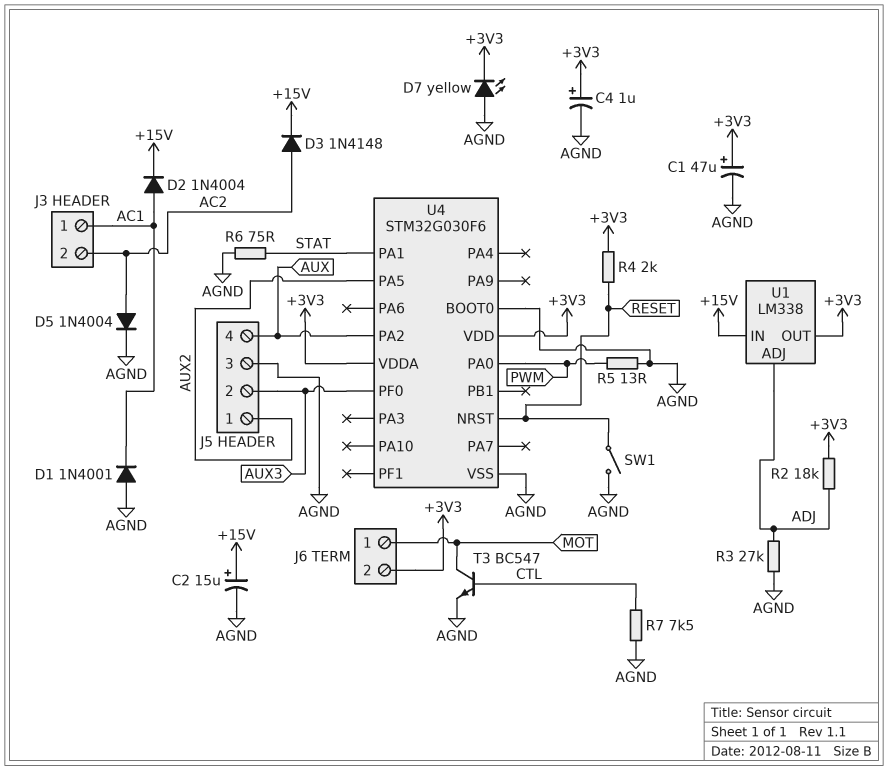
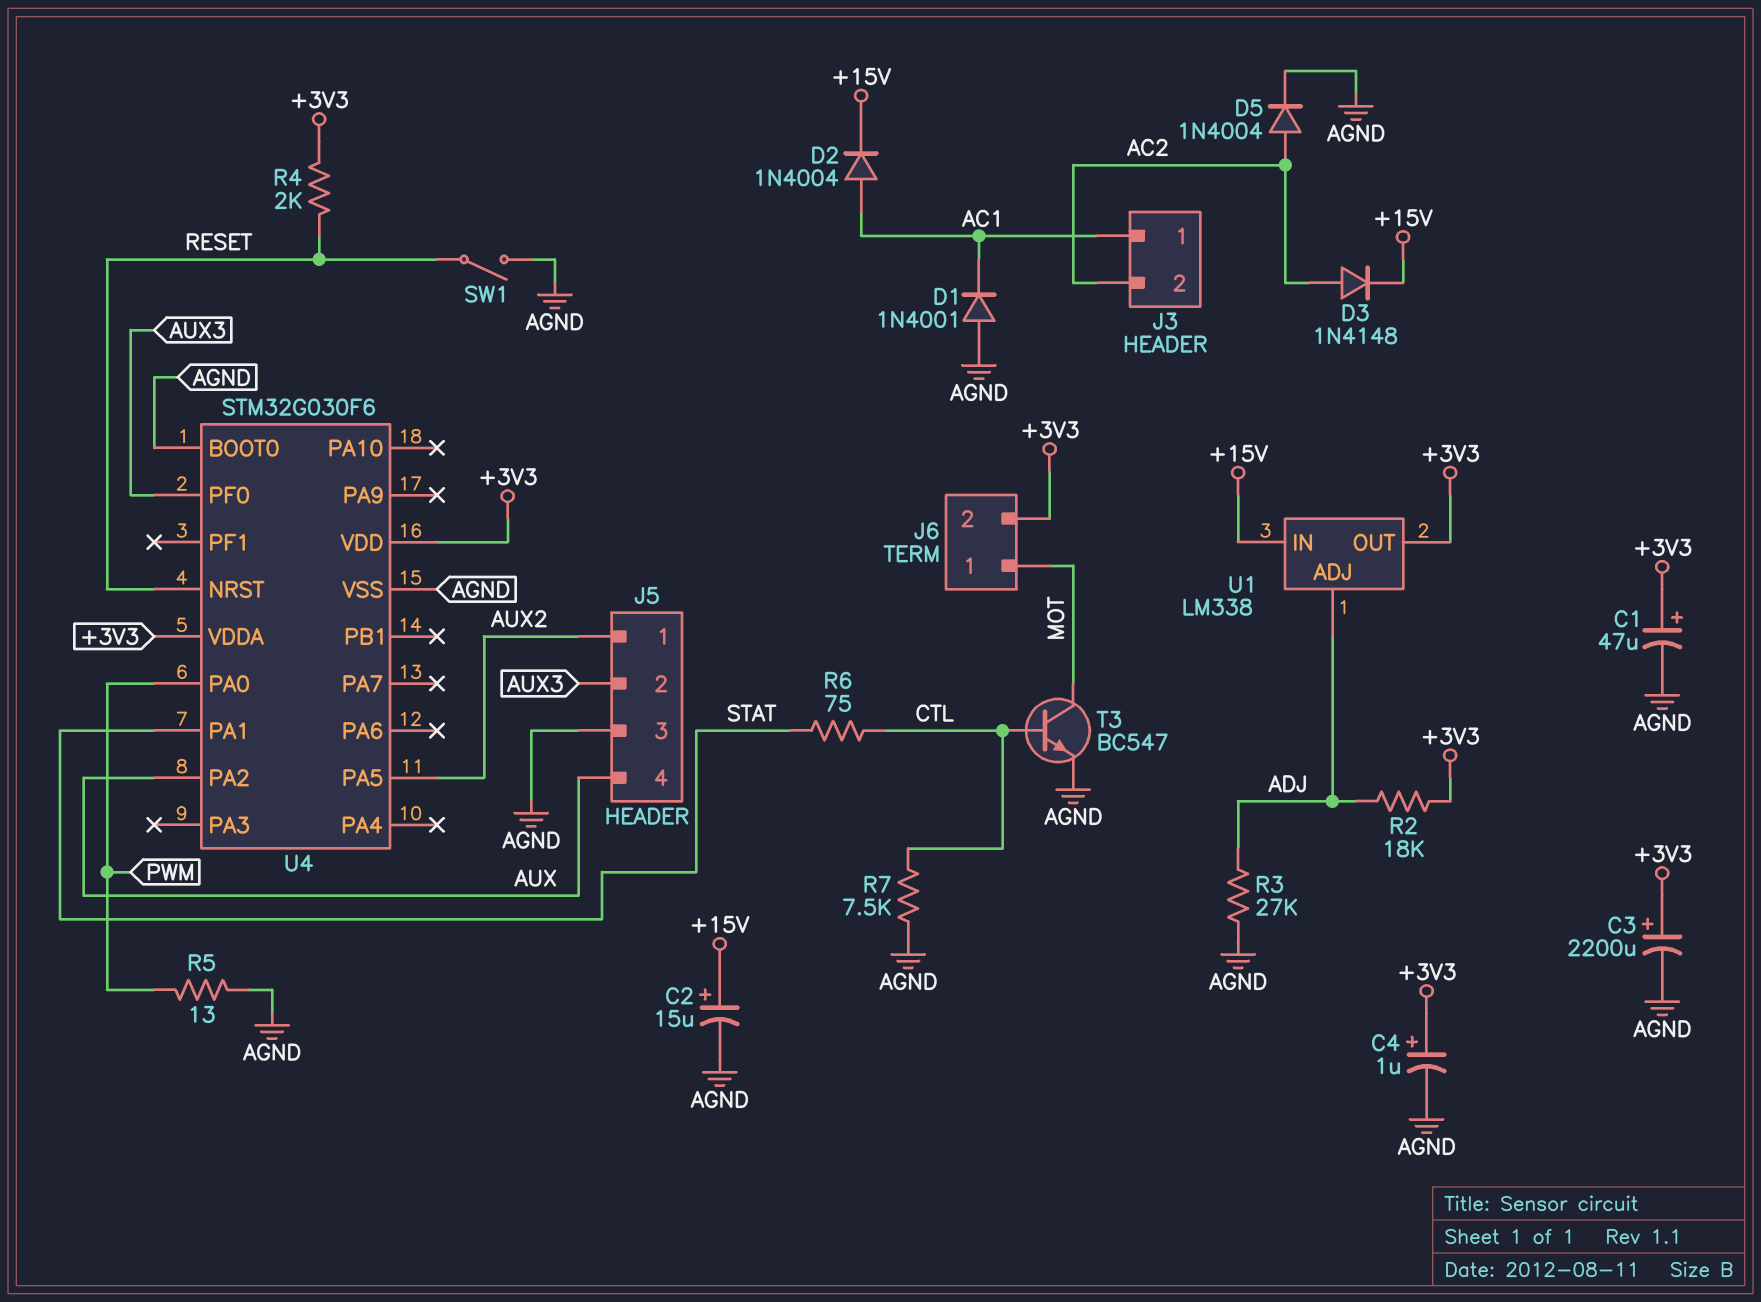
C3: none -> 2200uF (plus +3V3, minus AGND)
D7: LED yellow (A AGND, K +3V3) -> none
R6: 75 (AGND, STAT) -> 75 (CTL, STAT)

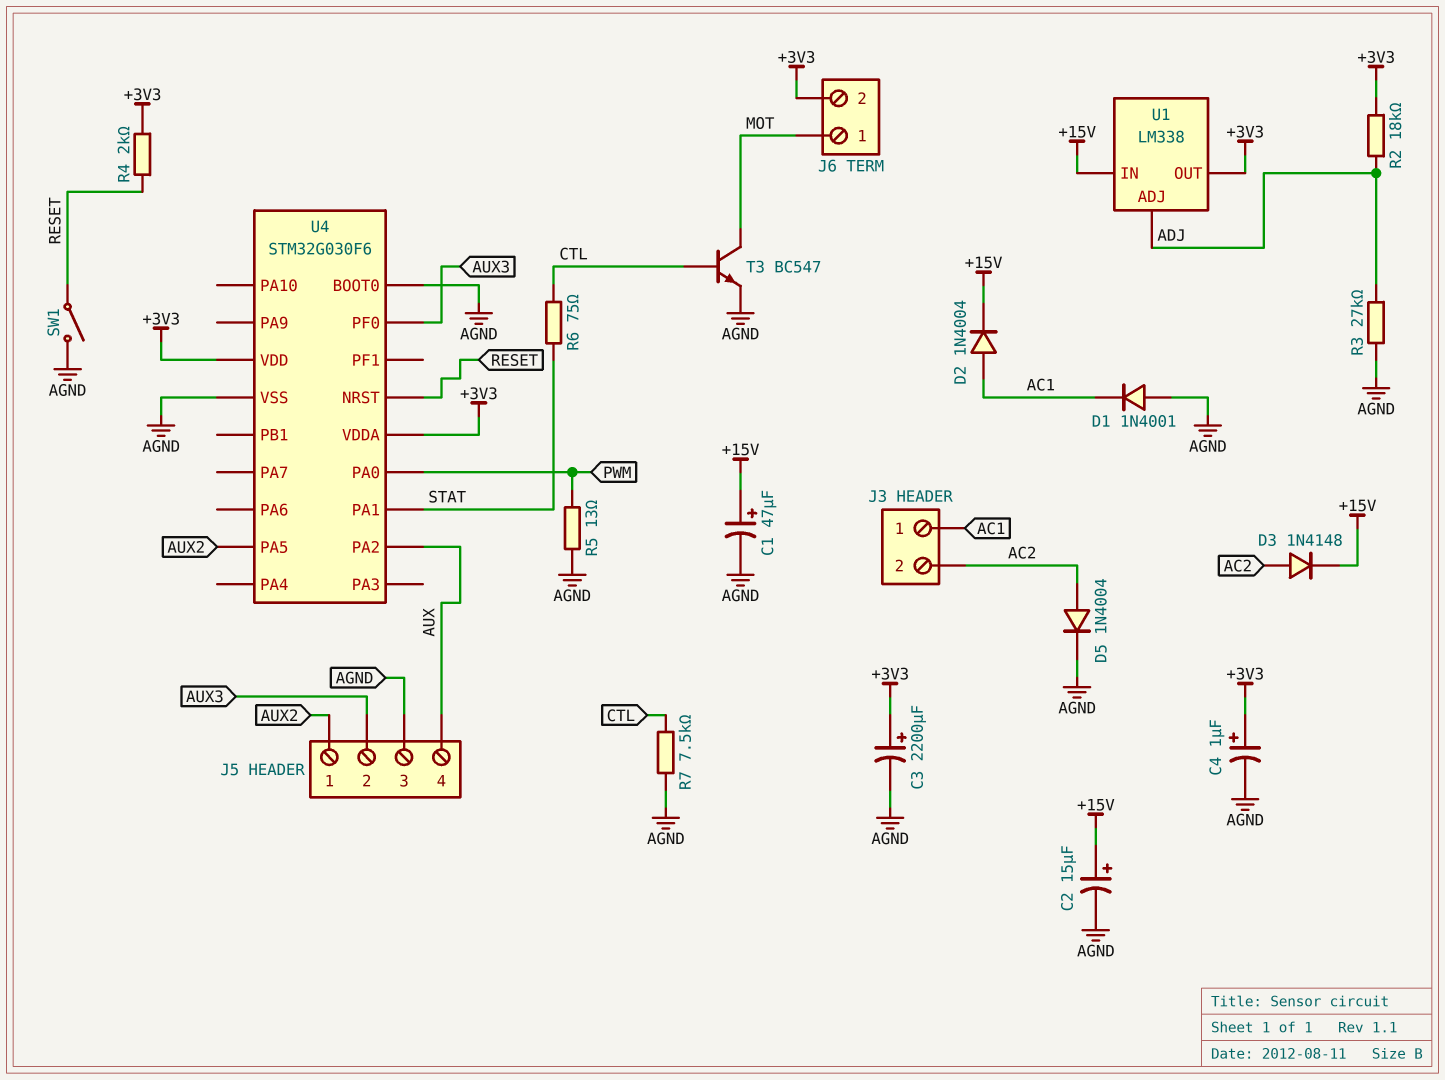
C1: 47uF (plus +3V3, minus AGND) -> 47uF (plus +15V, minus AGND)

